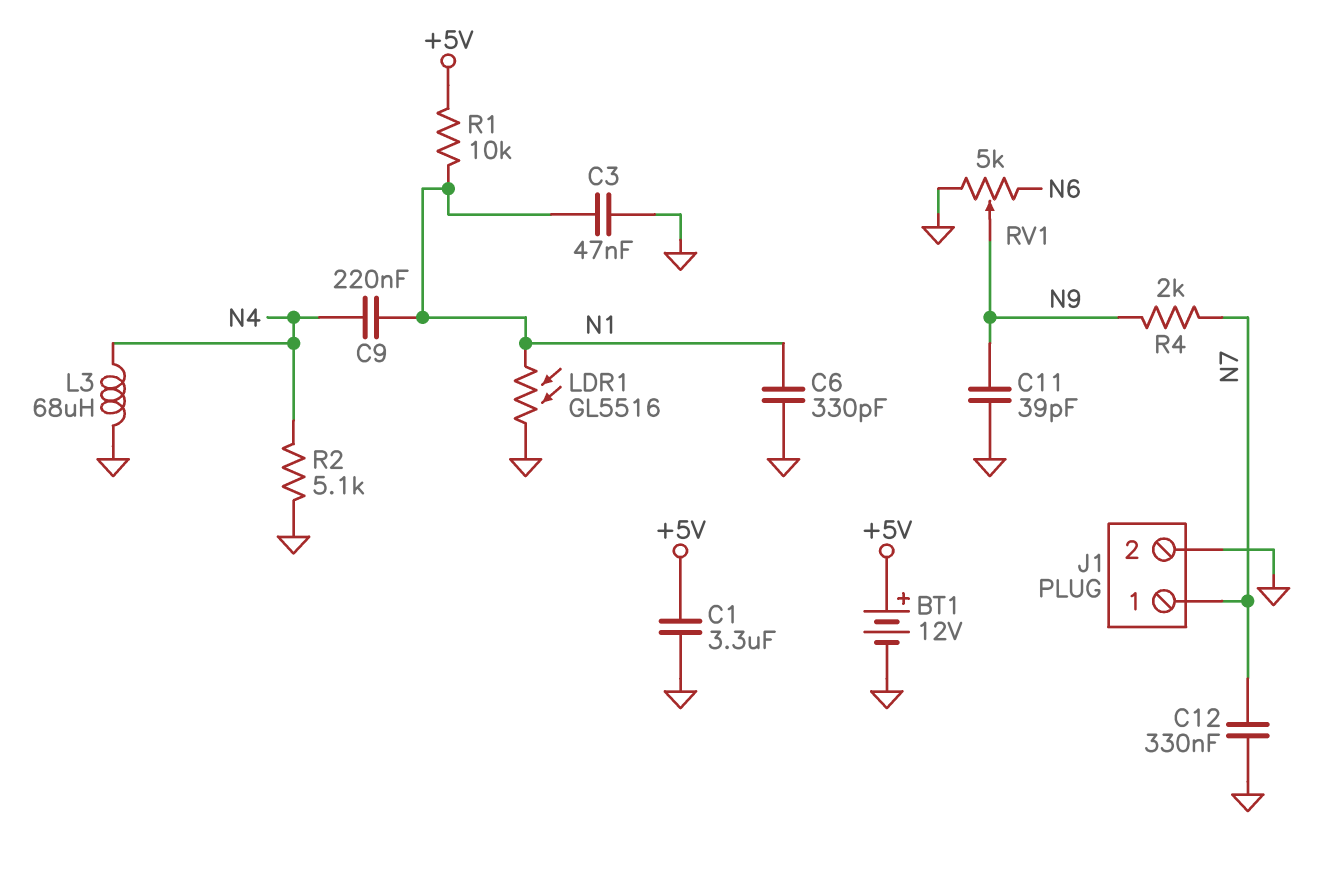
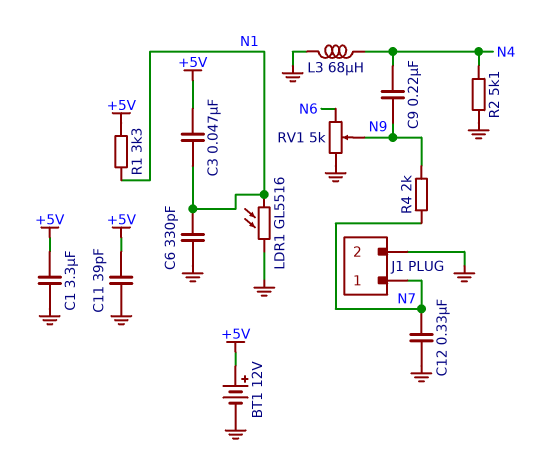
C3: 47nF (GND, N1) -> 47nF (+5V, N1)
C9: 220nF (N1, N4) -> 220nF (N4, N9)
C11: 39pF (GND, N9) -> 39pF (+5V, GND)
R1: 10k (+5V, N1) -> 3.3k (+5V, N1)

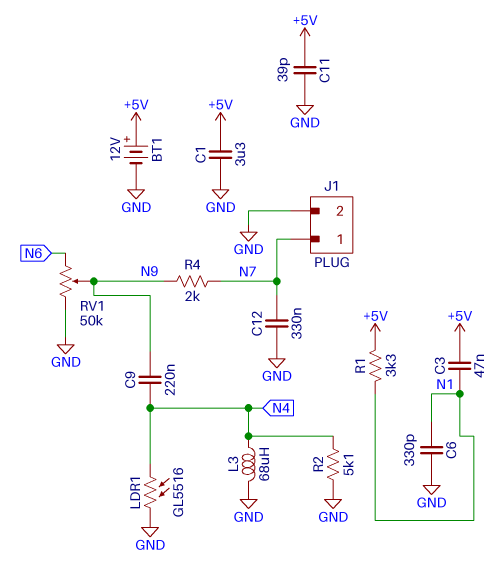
LDR1: GL5516 (GND, N1) -> GL5516 (GND, N4)
RV1: 5k (GND, N6, wiper N9) -> 50k (GND, N6, wiper N9)

